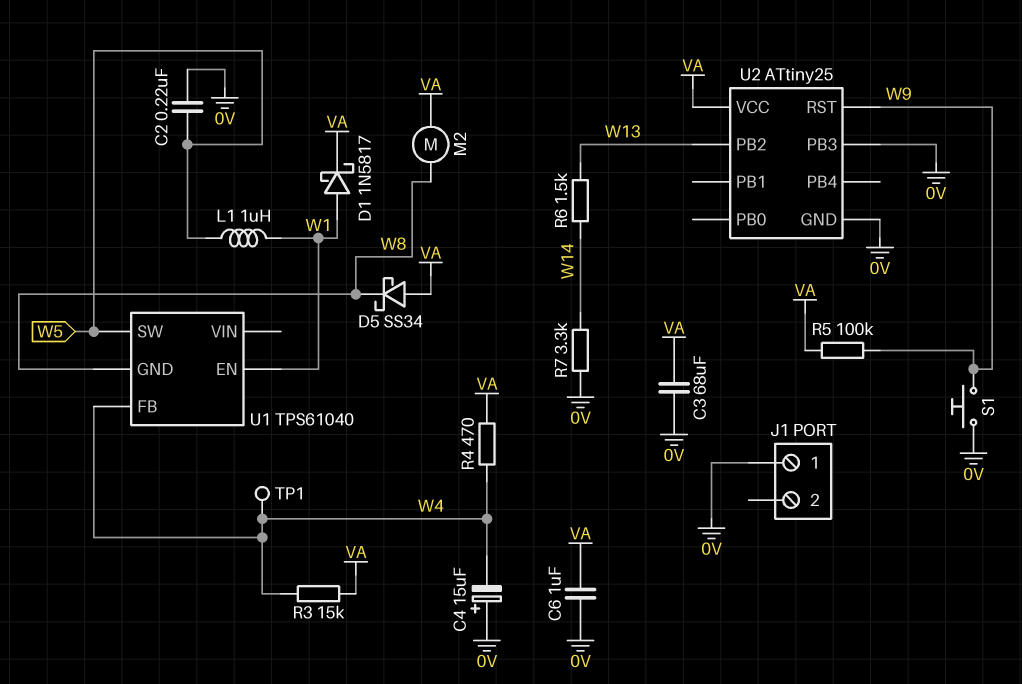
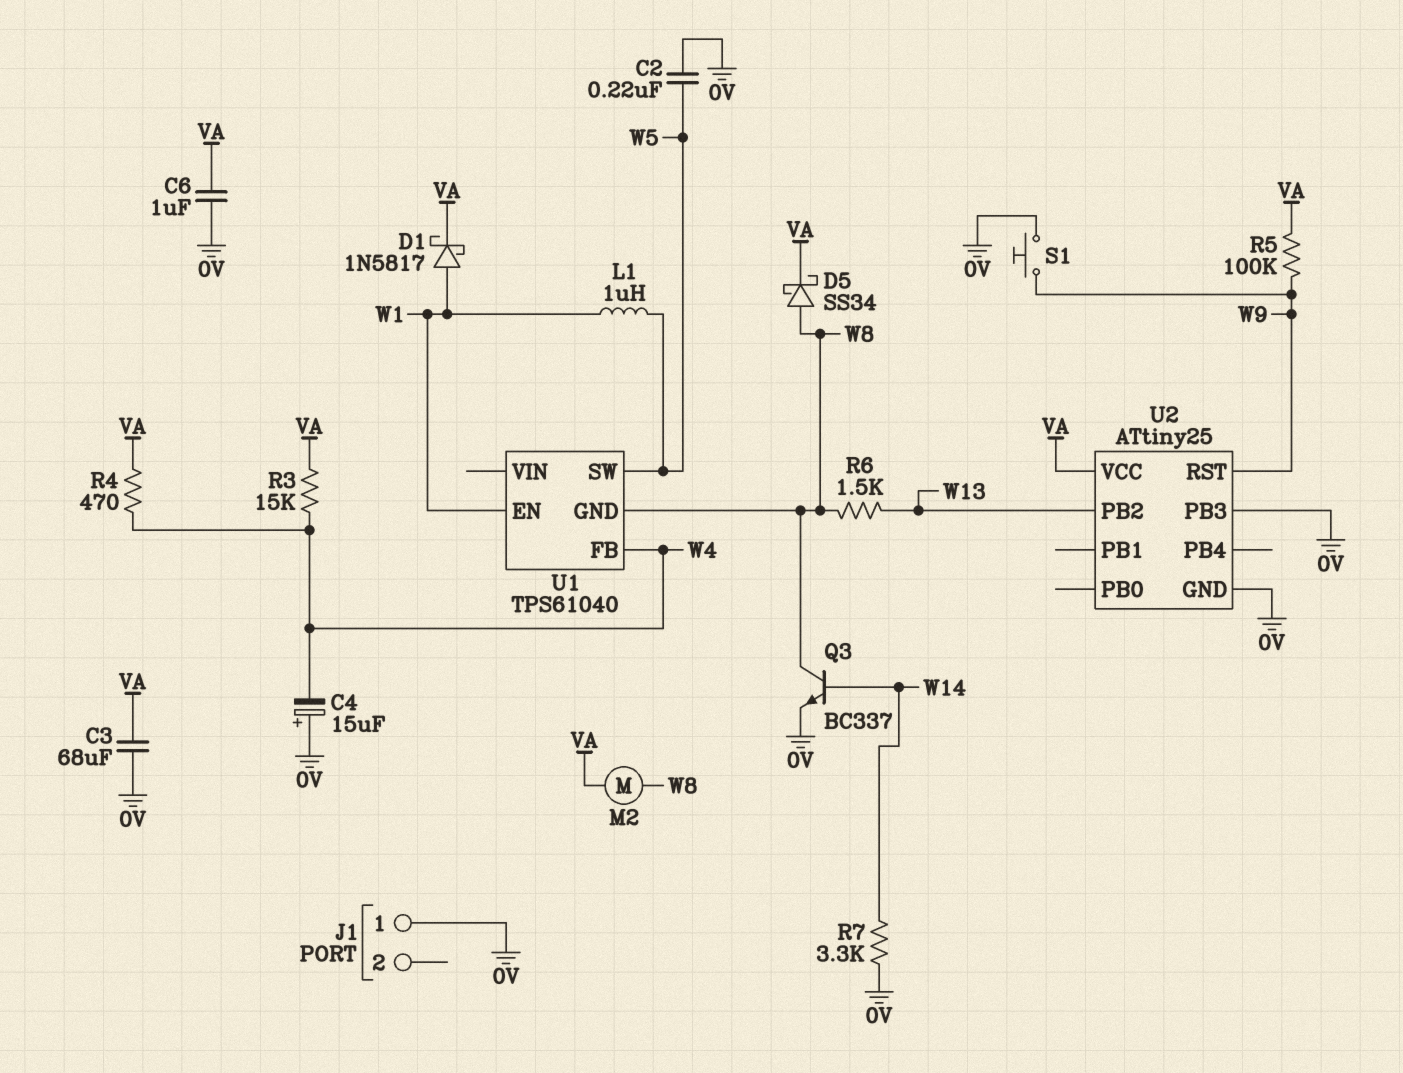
D5: schottky SS34 (A VA, K W8) -> schottky SS34 (A W8, K VA)
Q3: none -> NPN BC337 (B W14, C W8, E 0V)
R6: 1.5k (W13, W14) -> 1.5k (W8, W13)
TP1: test point (W4) -> none

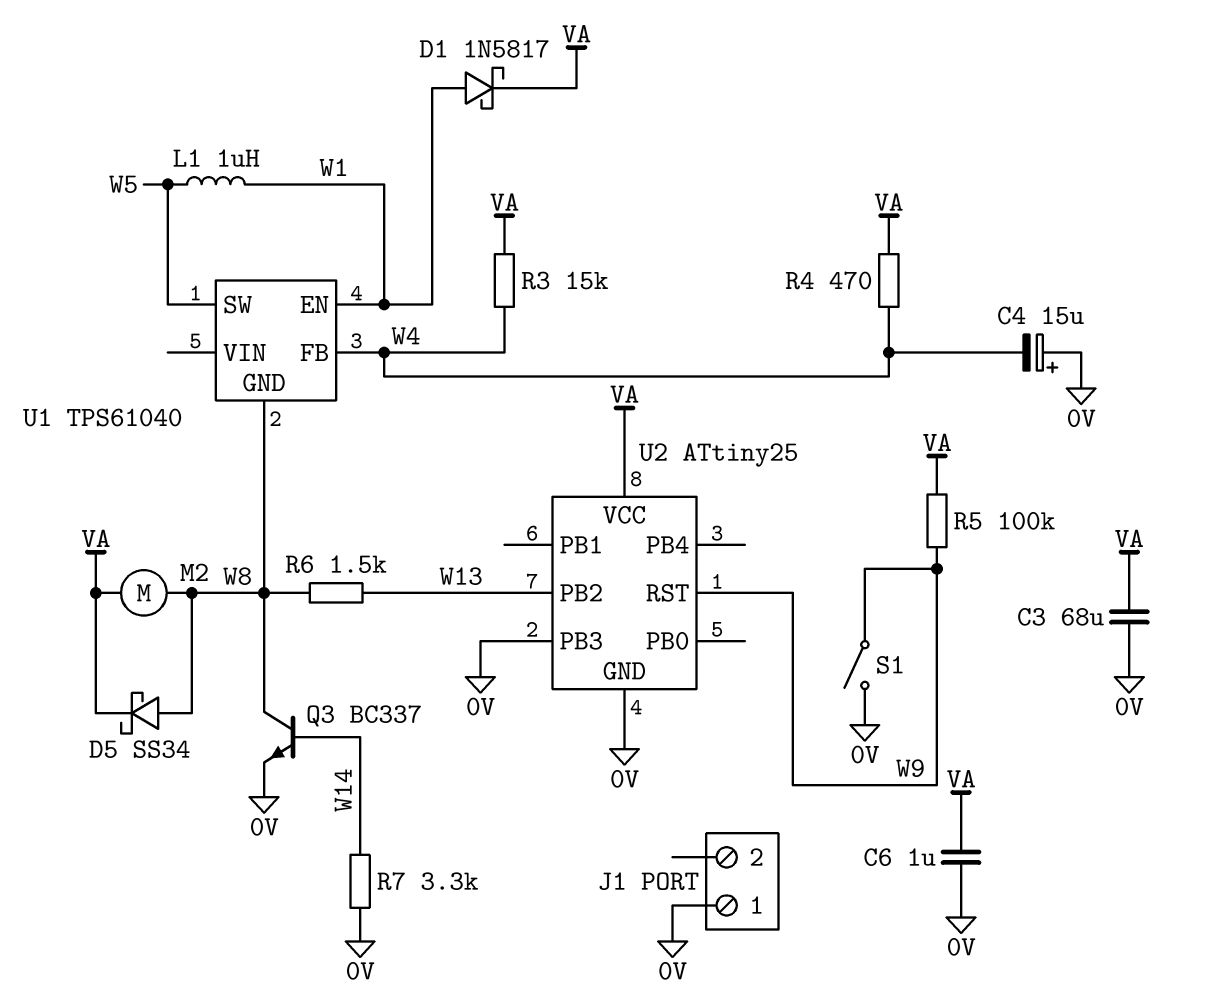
C2: 220nF (0V, W5) -> none
S1: button (0V, W9) -> switch (0V, W9)

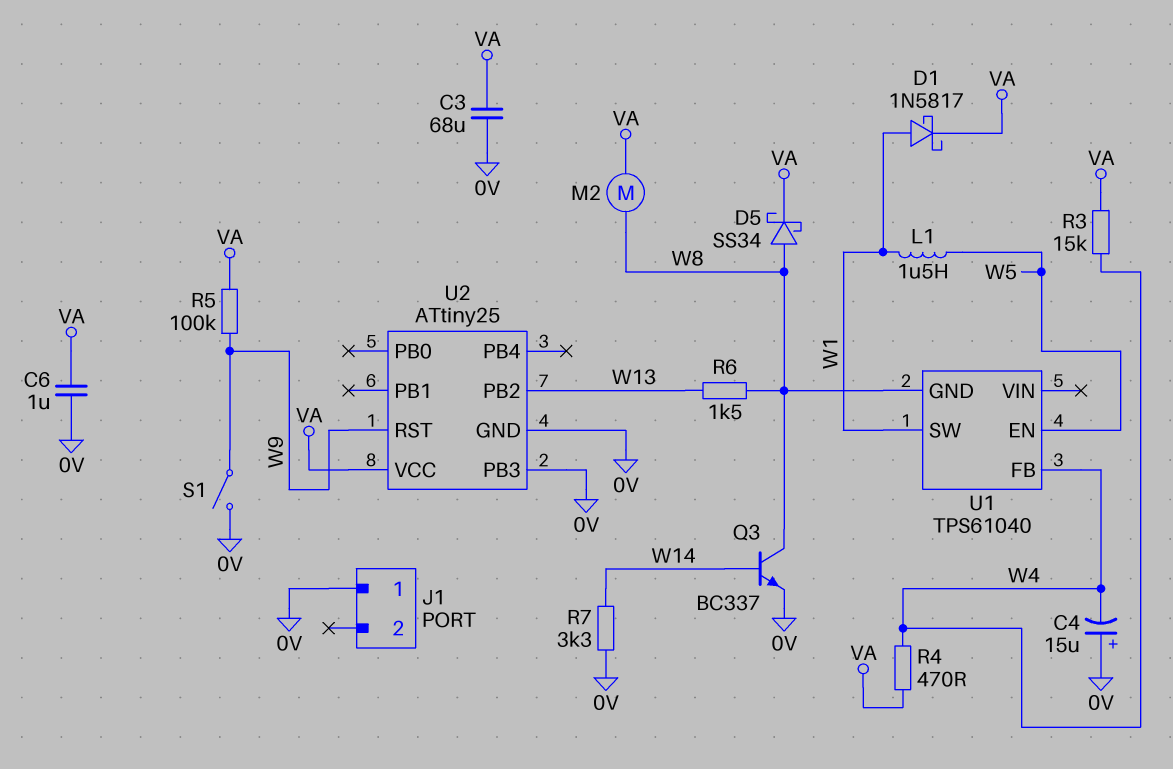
L1: 1uH (W1, W5) -> 1.5uH (W1, W5)
U1 pin EN: W1 -> W5
U1 pin SW: W5 -> W1

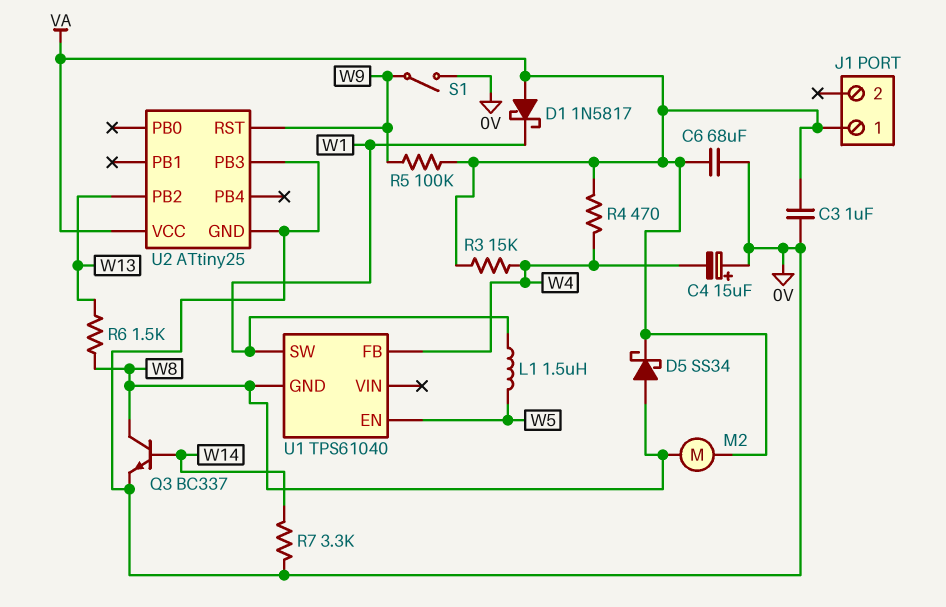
C3: 68uF (0V, VA) -> 1uF (0V, VA)
C6: 1uF (0V, VA) -> 68uF (0V, VA)
D1: schottky 1N5817 (A W1, K VA) -> schottky 1N5817 (A VA, K W1)
J1 pin 1: 0V -> VA

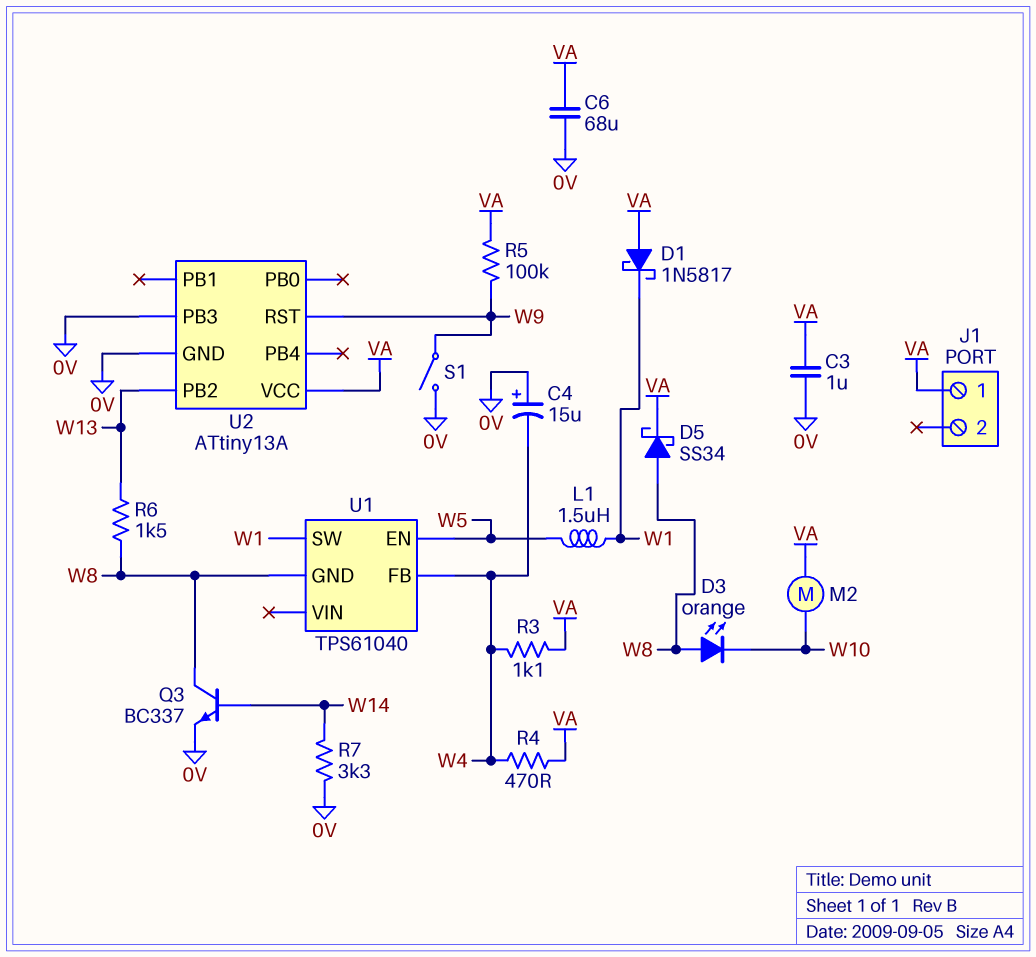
D3: none -> LED orange (A W8, K W10)
M2: motor (VA, W8) -> motor (VA, W10)
R3: 15k (VA, W4) -> 1.1k (VA, W4)
U2: ATtiny25 -> ATtiny13A

